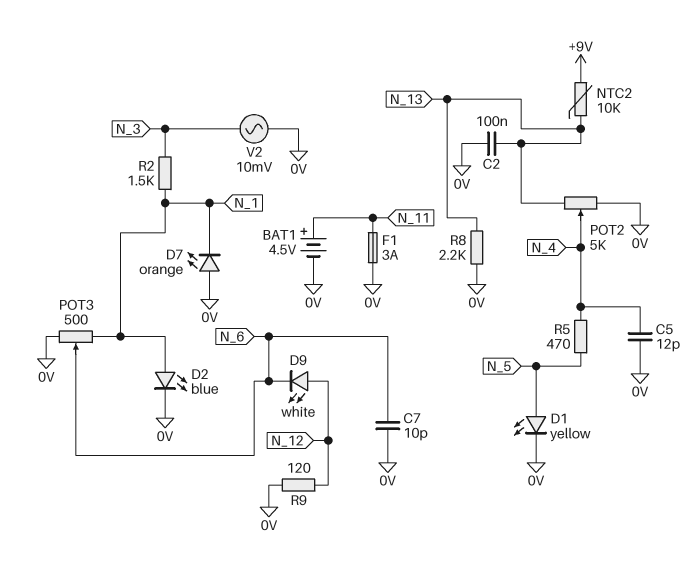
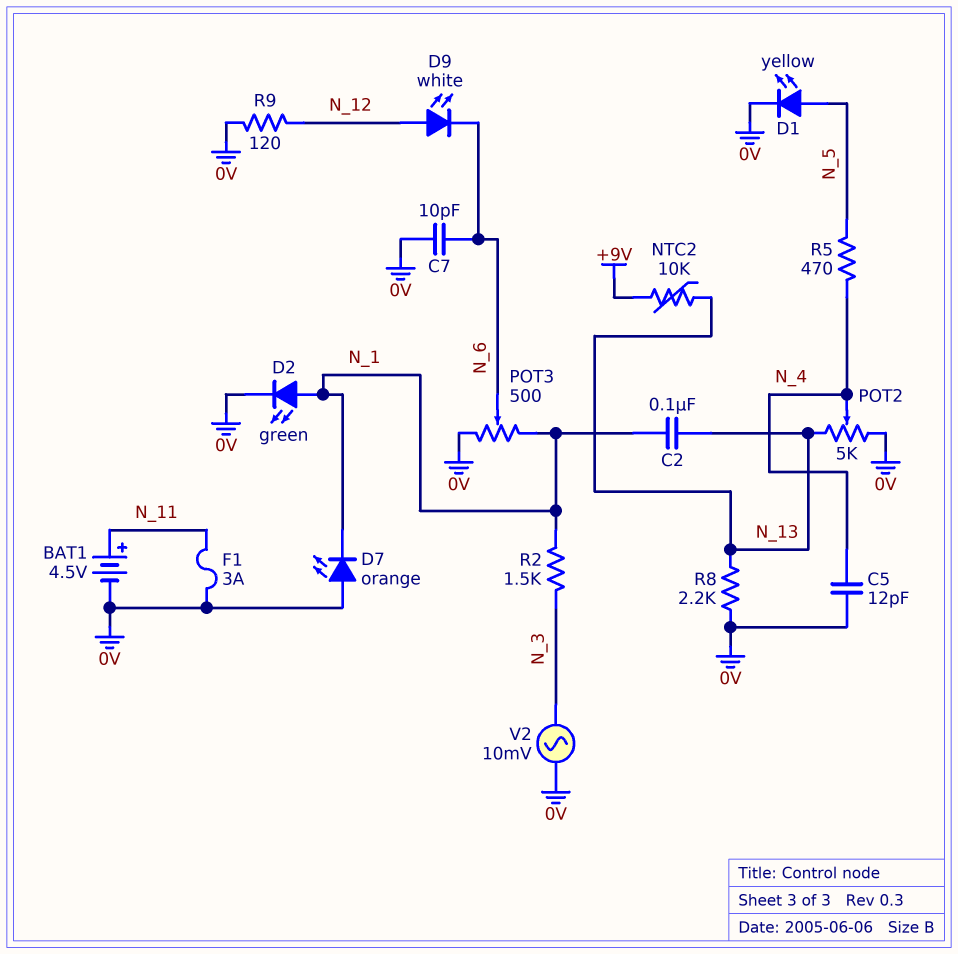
C2: 100nF (0V, N_13) -> 100nF (N_1, N_13)
D2: LED blue (A N_1, K 0V) -> LED green (A N_1, K 0V)

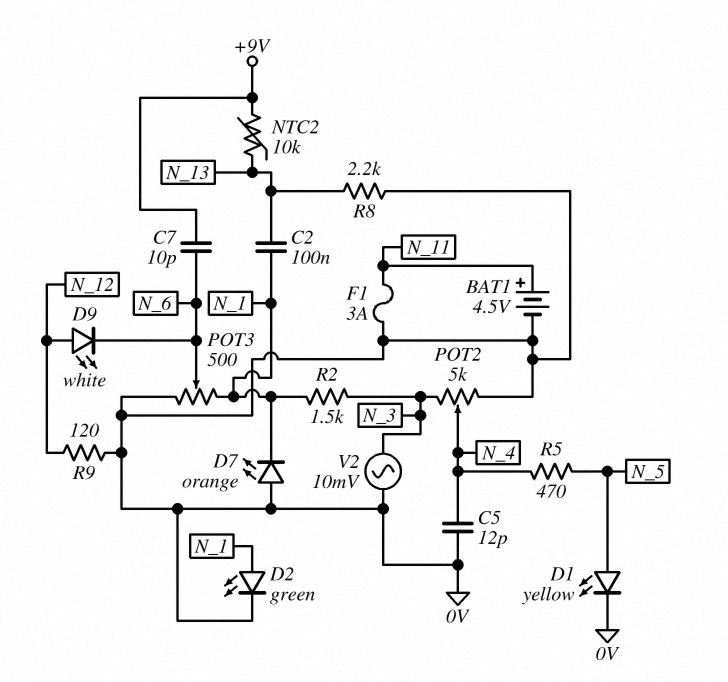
C7: 10pF (0V, N_6) -> 10pF (+9V, N_6)
POT2: 5k (0V, N_13, wiper N_4) -> 5k (0V, N_3, wiper N_4)

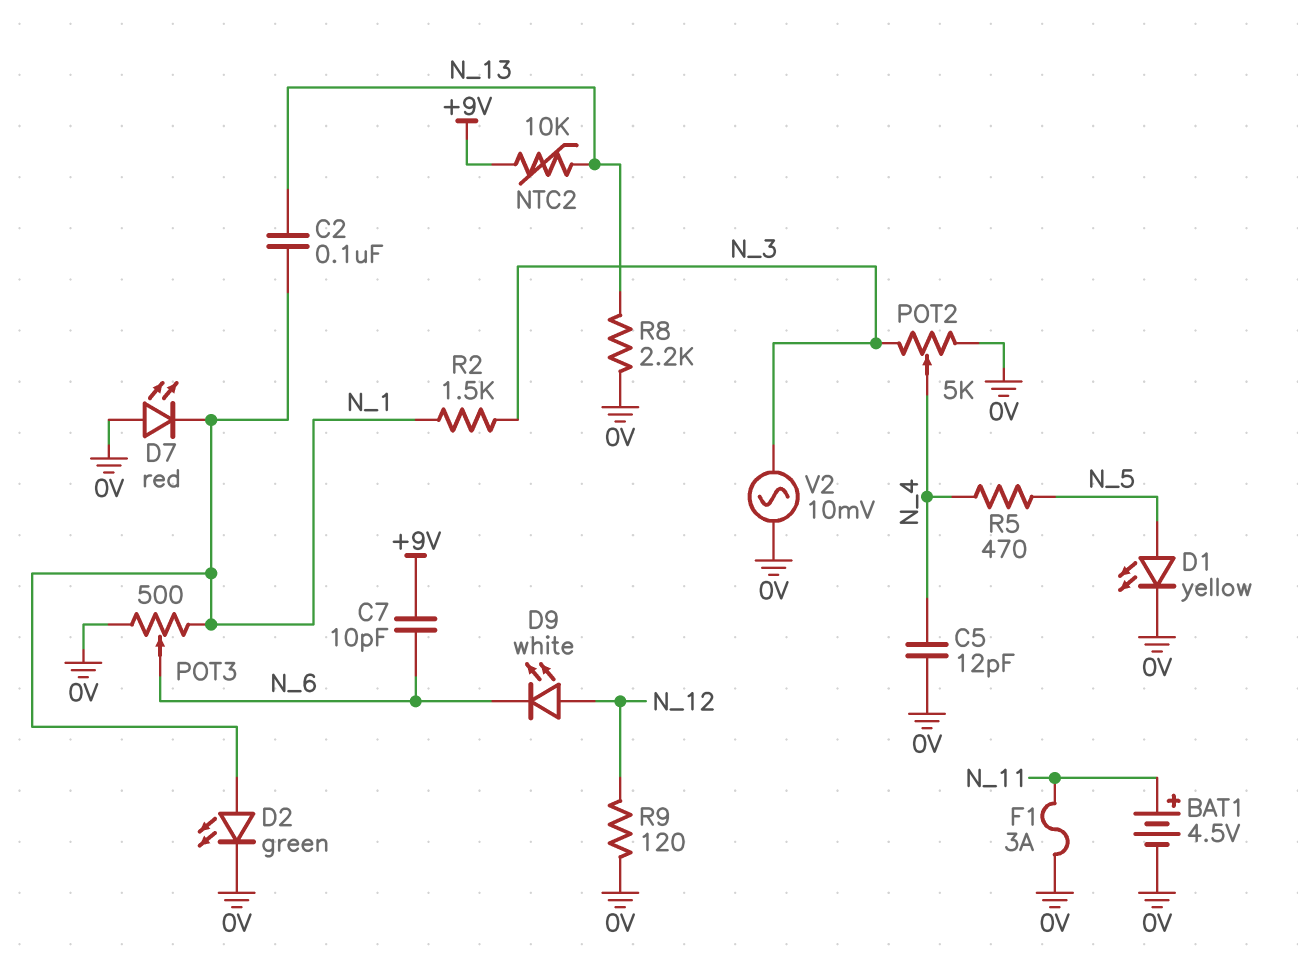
D7: LED orange (A 0V, K N_1) -> LED red (A 0V, K N_1)

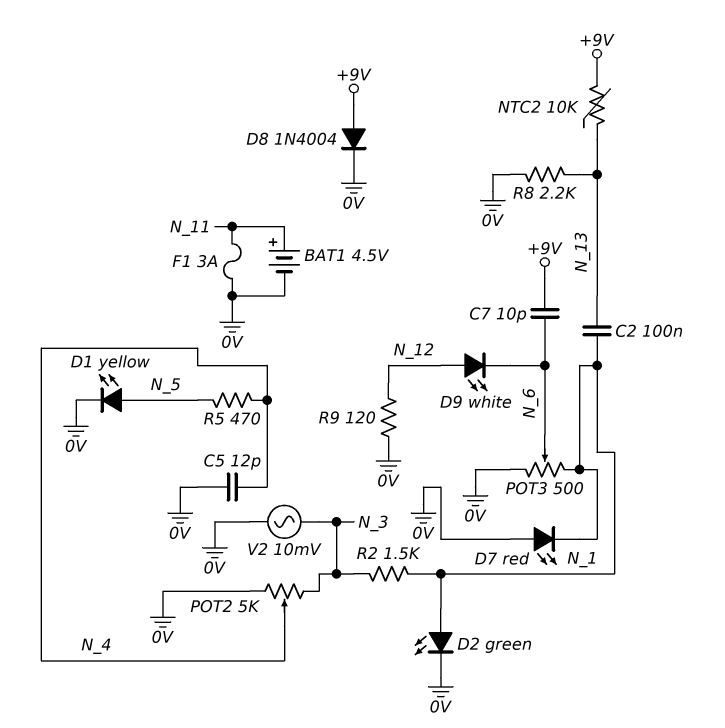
D8: none -> diode 1N4004 (A +9V, K 0V)

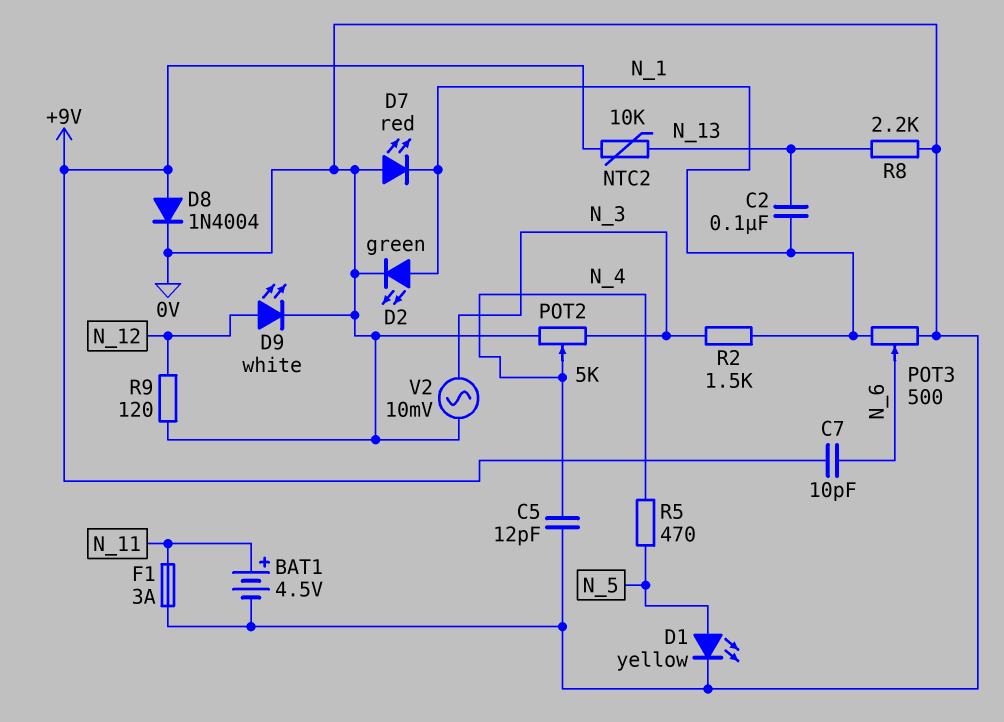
D9: LED white (A N_12, K N_6) -> LED white (A N_12, K 0V)

